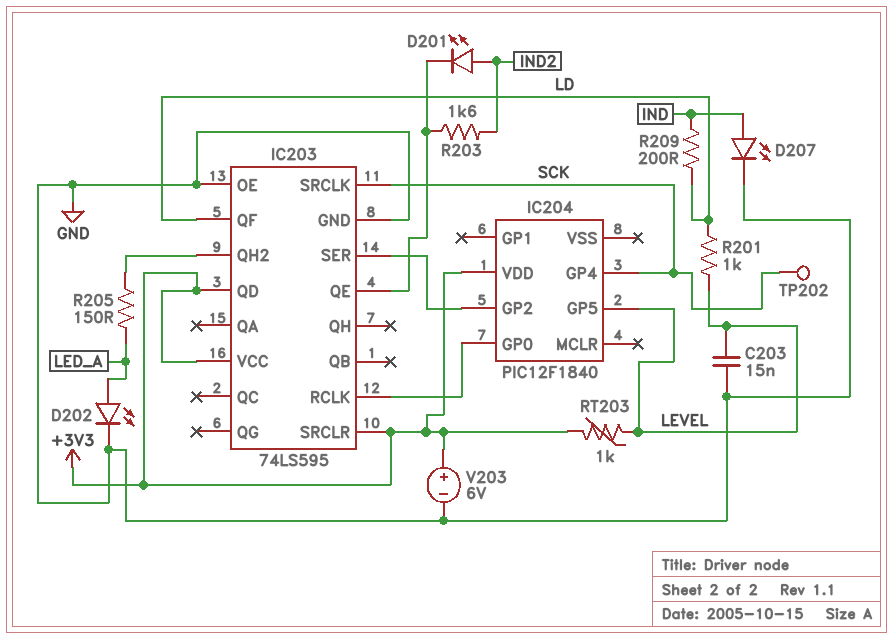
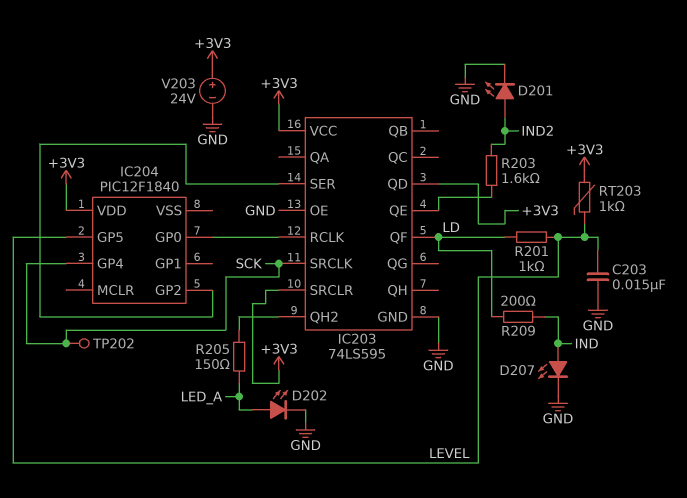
D201: LED (A IND2, K IC203/QE) -> LED (A IND2, K GND)
V203: 6V (plus +3V3, minus GND) -> 24V (plus +3V3, minus GND)

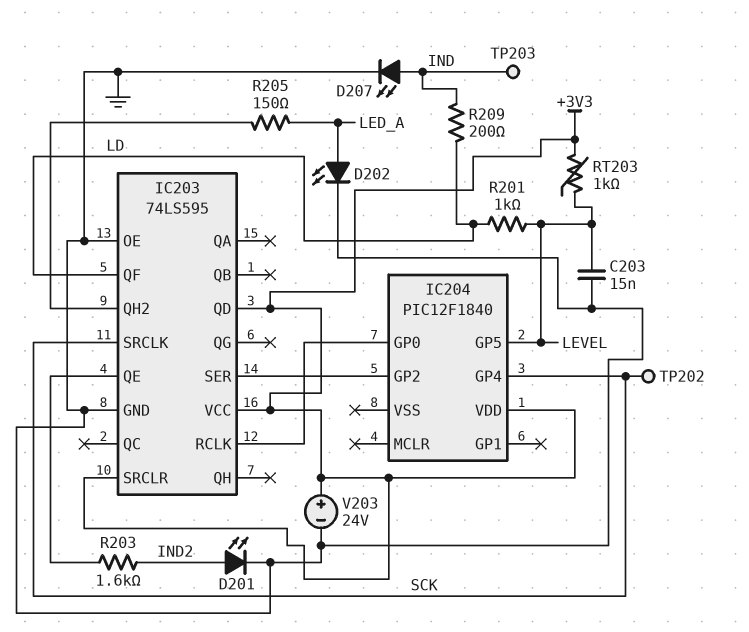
TP203: none -> test point (IND)

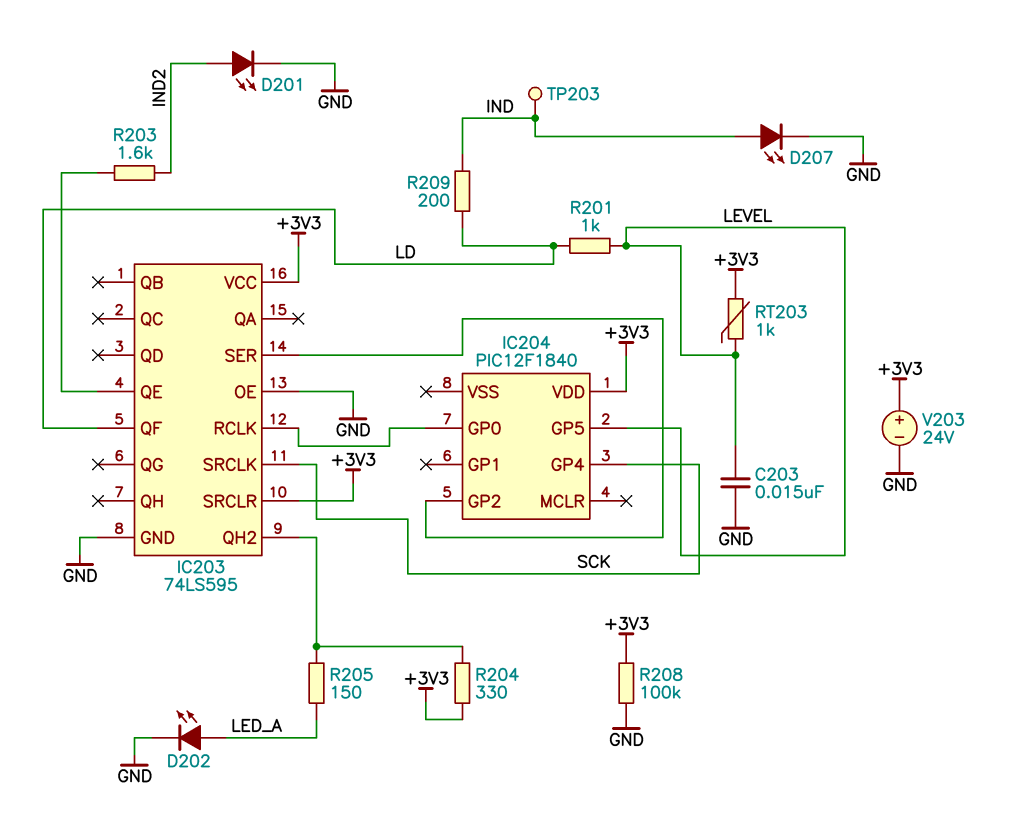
IC203 pin QD: +3V3 -> none
R204: none -> 330 (+3V3, IC203/QH2)
R208: none -> 100k (+3V3, GND)
TP202: test point (SCK) -> none

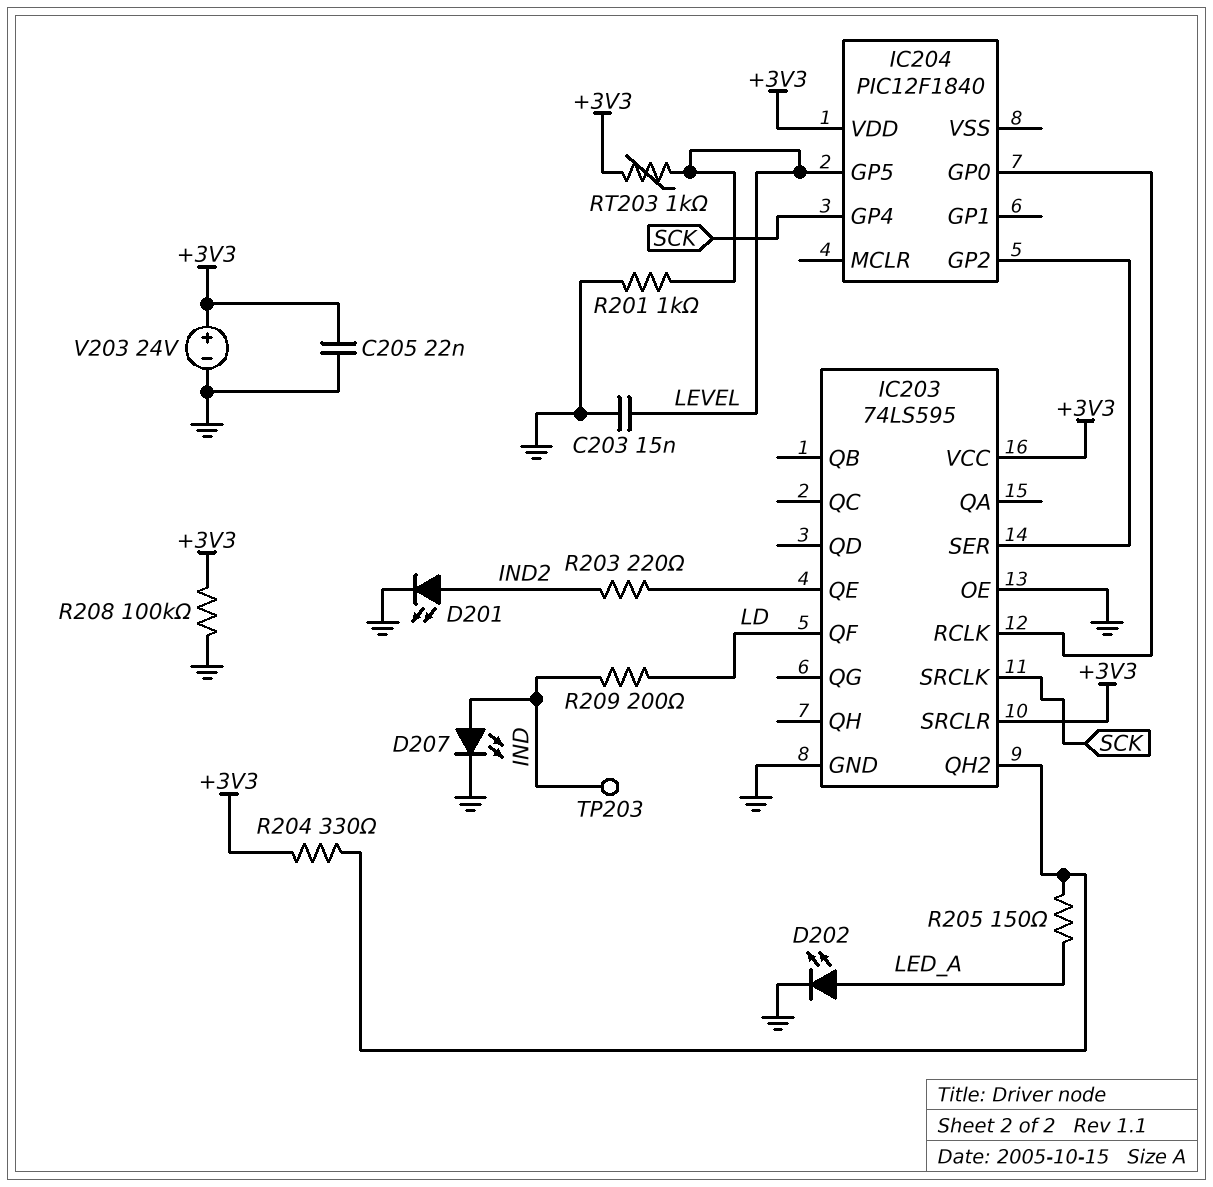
C205: none -> 22nF (+3V3, GND)
R201: 1k (LD, LEVEL) -> 1k (GND, LEVEL)
R203: 1.6k (IC203/QE, IND2) -> 220 (IC203/QE, IND2)

